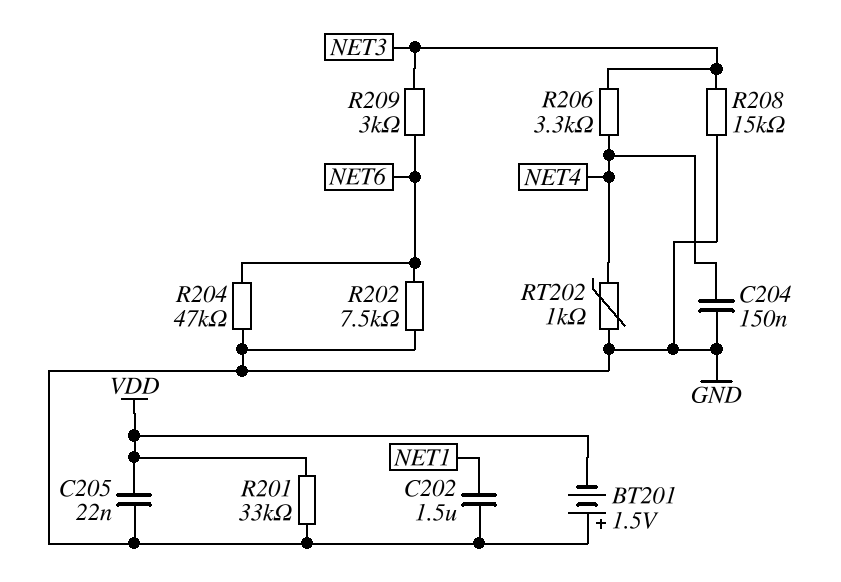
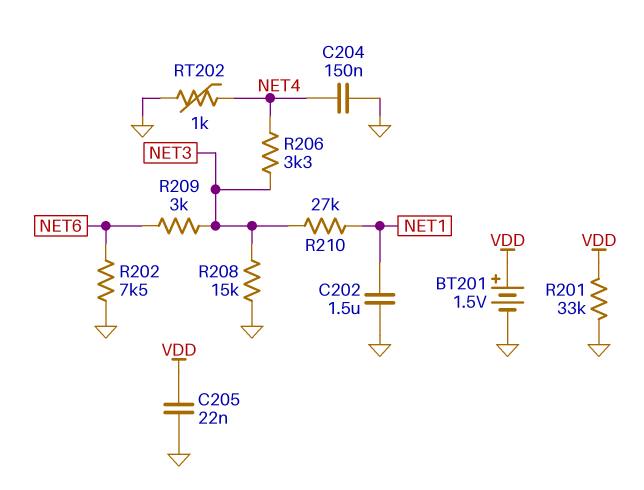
BT201: 1.5V (plus GND, minus VDD) -> 1.5V (plus VDD, minus GND)
R204: 47k (GND, NET6) -> none
R210: none -> 27k (NET1, NET3)

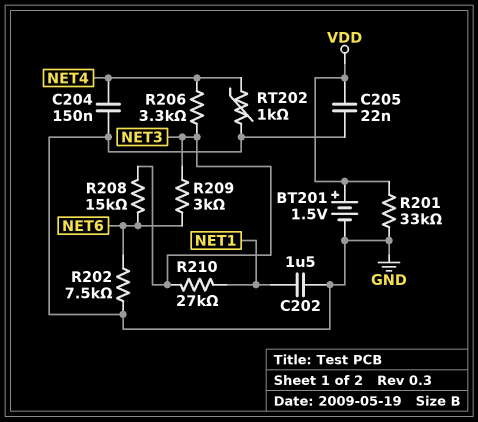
R208: 15k (GND, NET3) -> 15k (NET3, NET6)

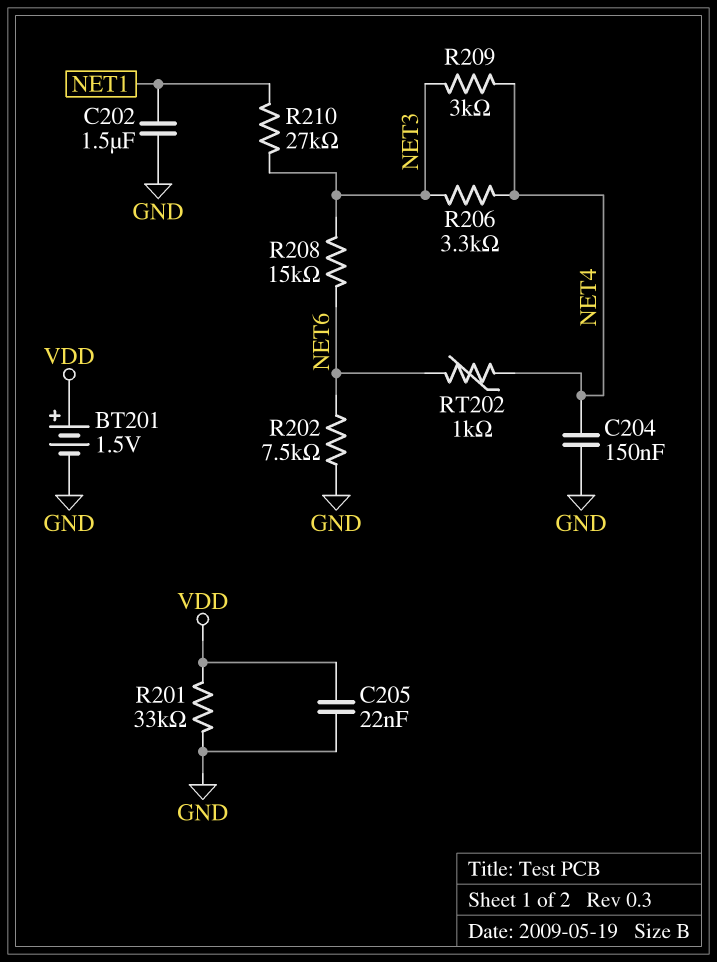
R209: 3k (NET3, NET6) -> 3k (NET3, NET4)
RT202: 1k (GND, NET4) -> 1k (NET4, NET6)

